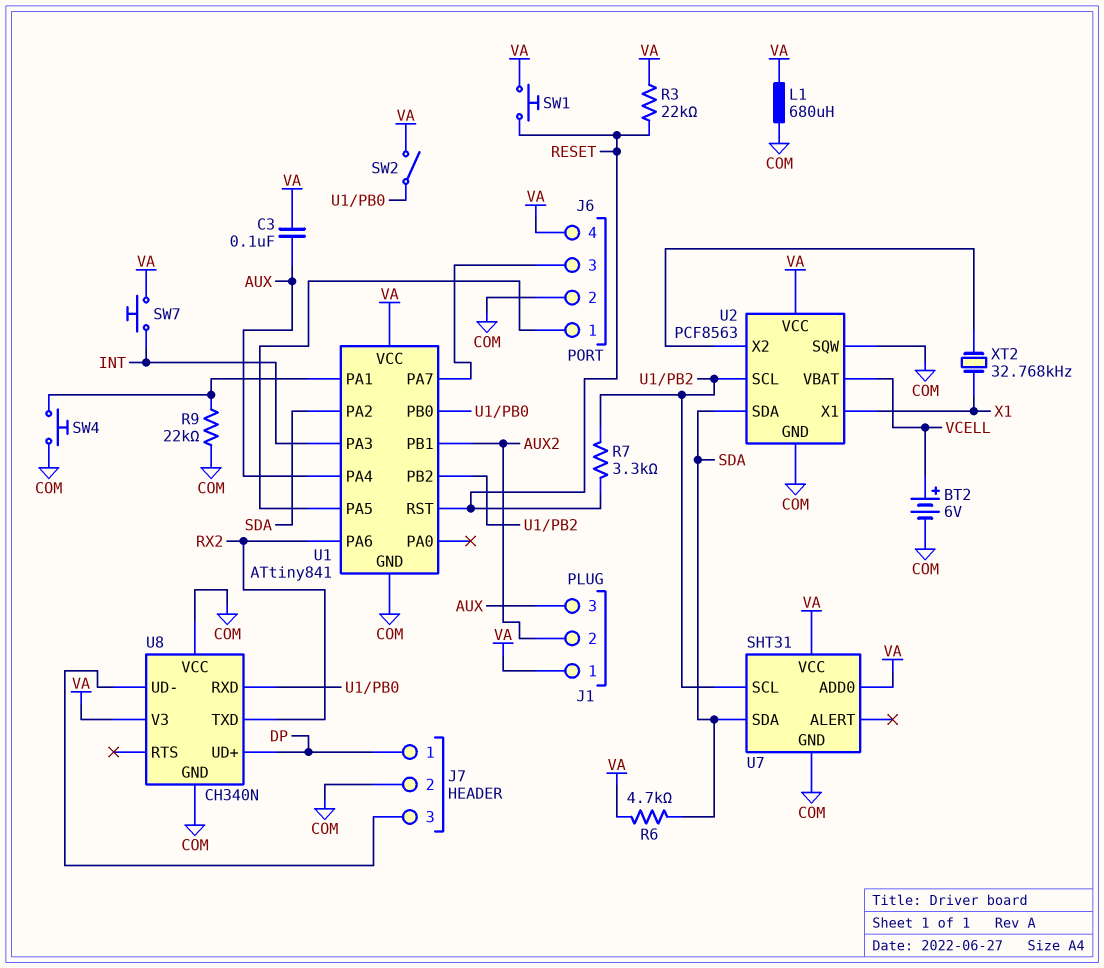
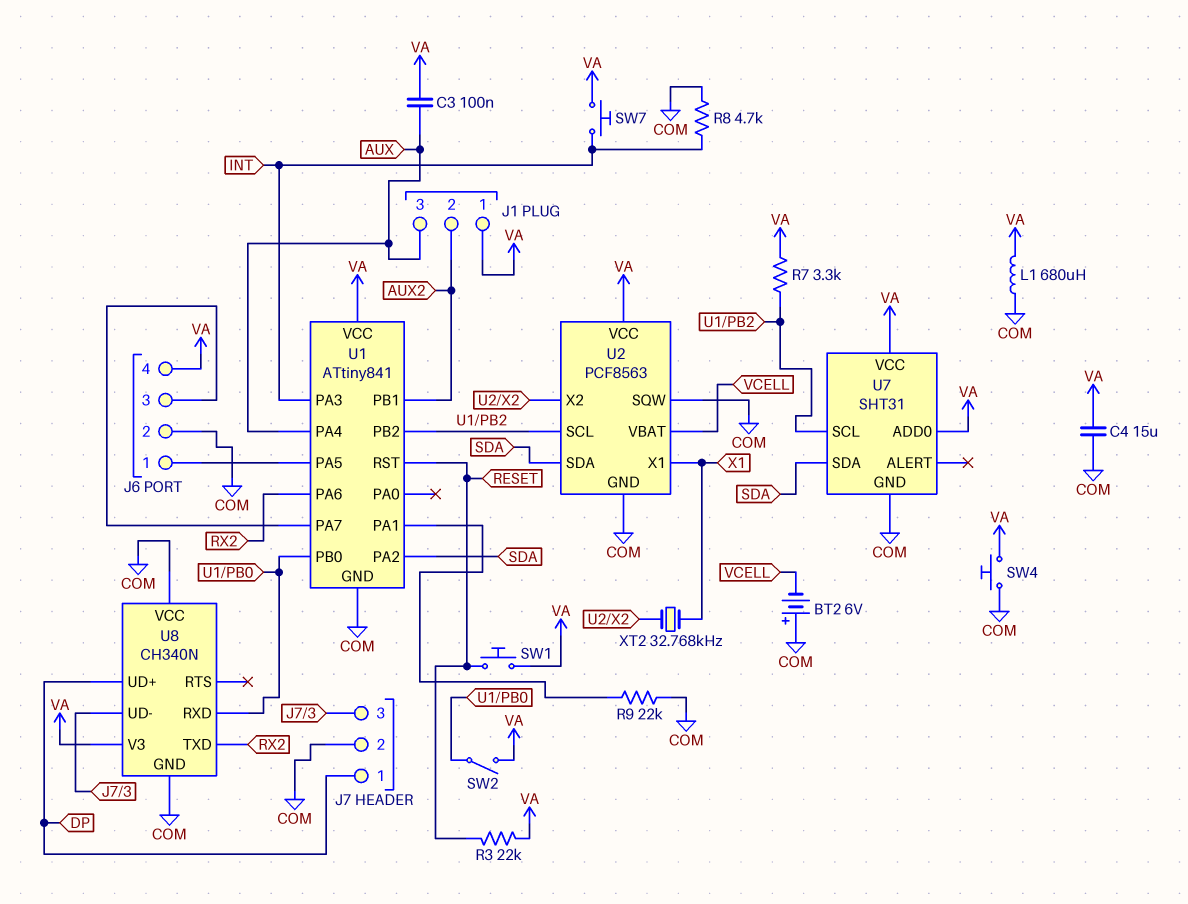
BT2: 6V (plus VCELL, minus COM) -> 6V (plus COM, minus VCELL)
C4: none -> 15uF (COM, VA)
R6: 4.7k (SDA, VA) -> none
R7: 3.3k (RESET, U1/PB2) -> 3.3k (U1/PB2, VA)
R8: none -> 4.7k (COM, INT)
SW4: button (COM, U1/PA1) -> button (COM, VA)

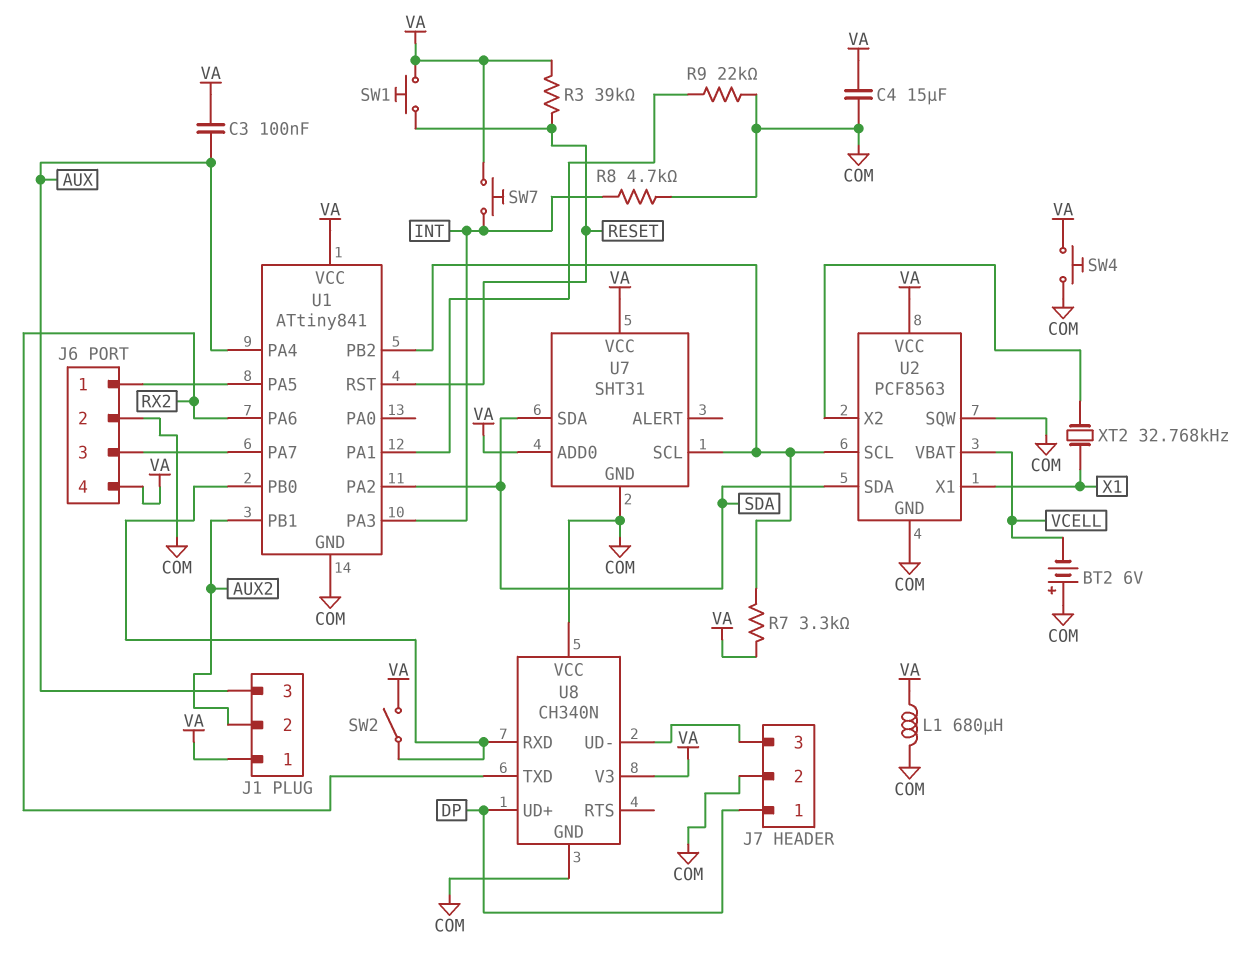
R3: 22k (RESET, VA) -> 39k (RESET, VA)

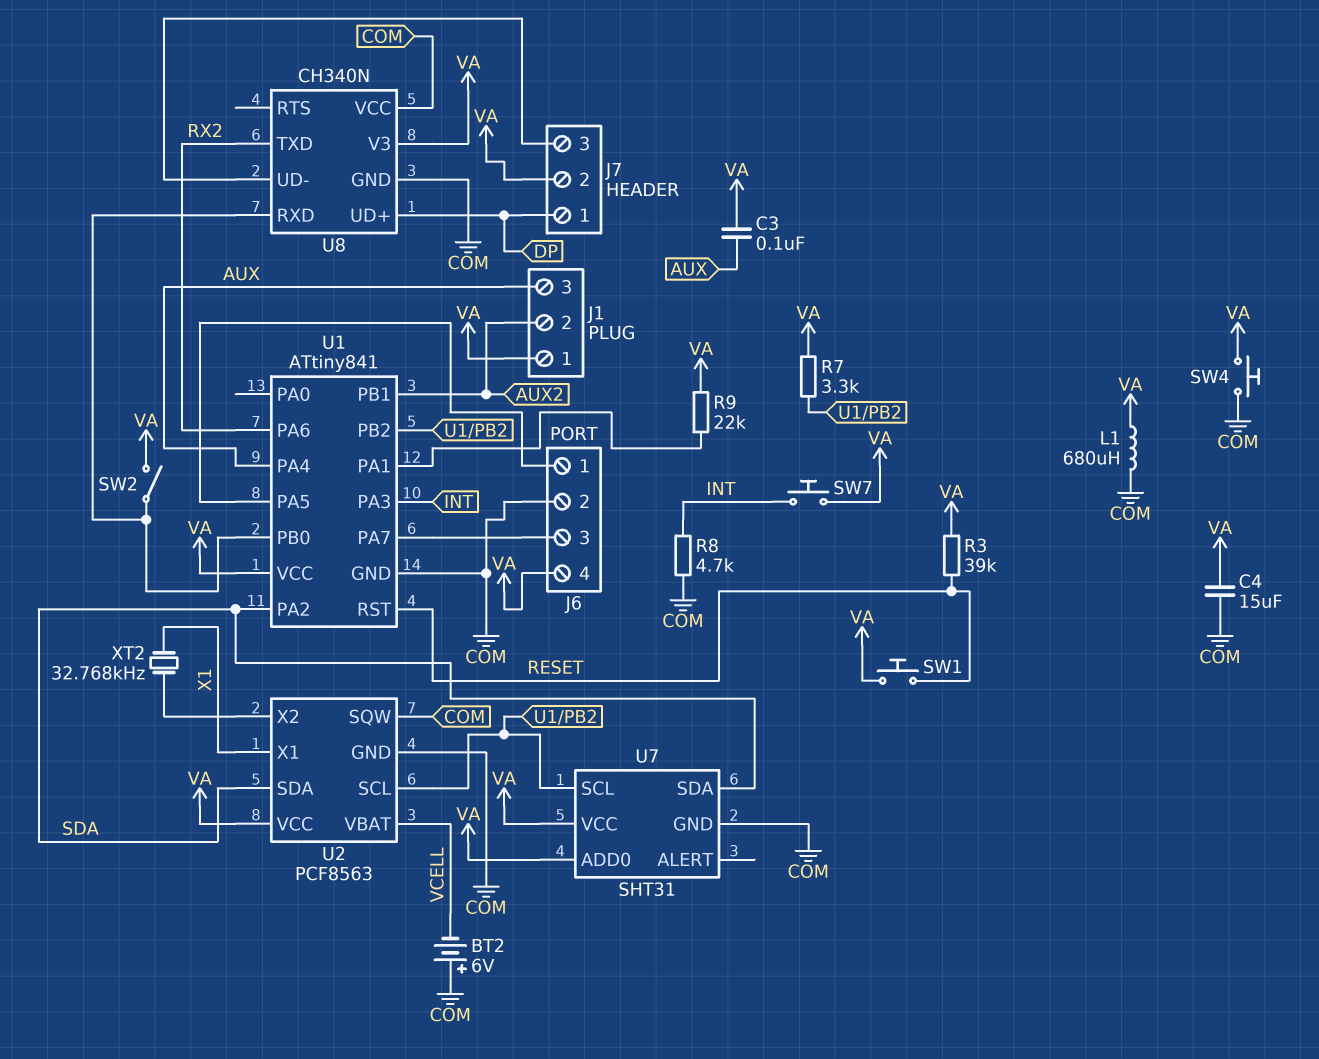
J7 pin 2: COM -> VA
R9: 22k (COM, U1/PA1) -> 22k (U1/PA1, VA)

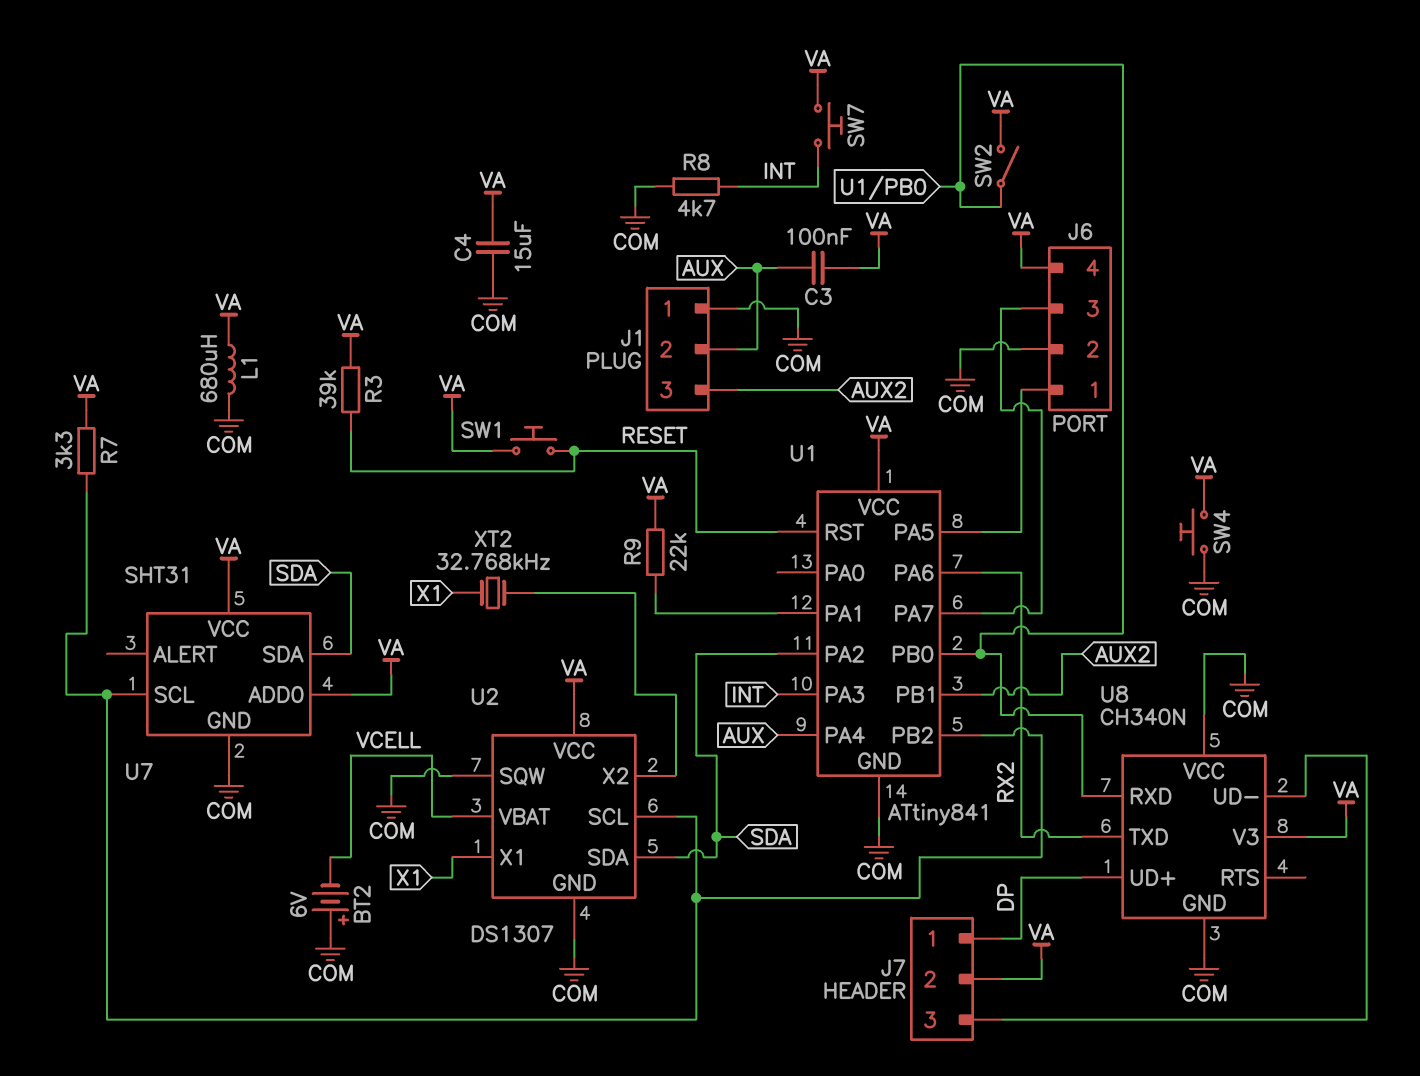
J1 pin 1: VA -> COM
J1 pin 2: AUX2 -> AUX
J1 pin 3: AUX -> AUX2
U2: PCF8563 -> DS1307

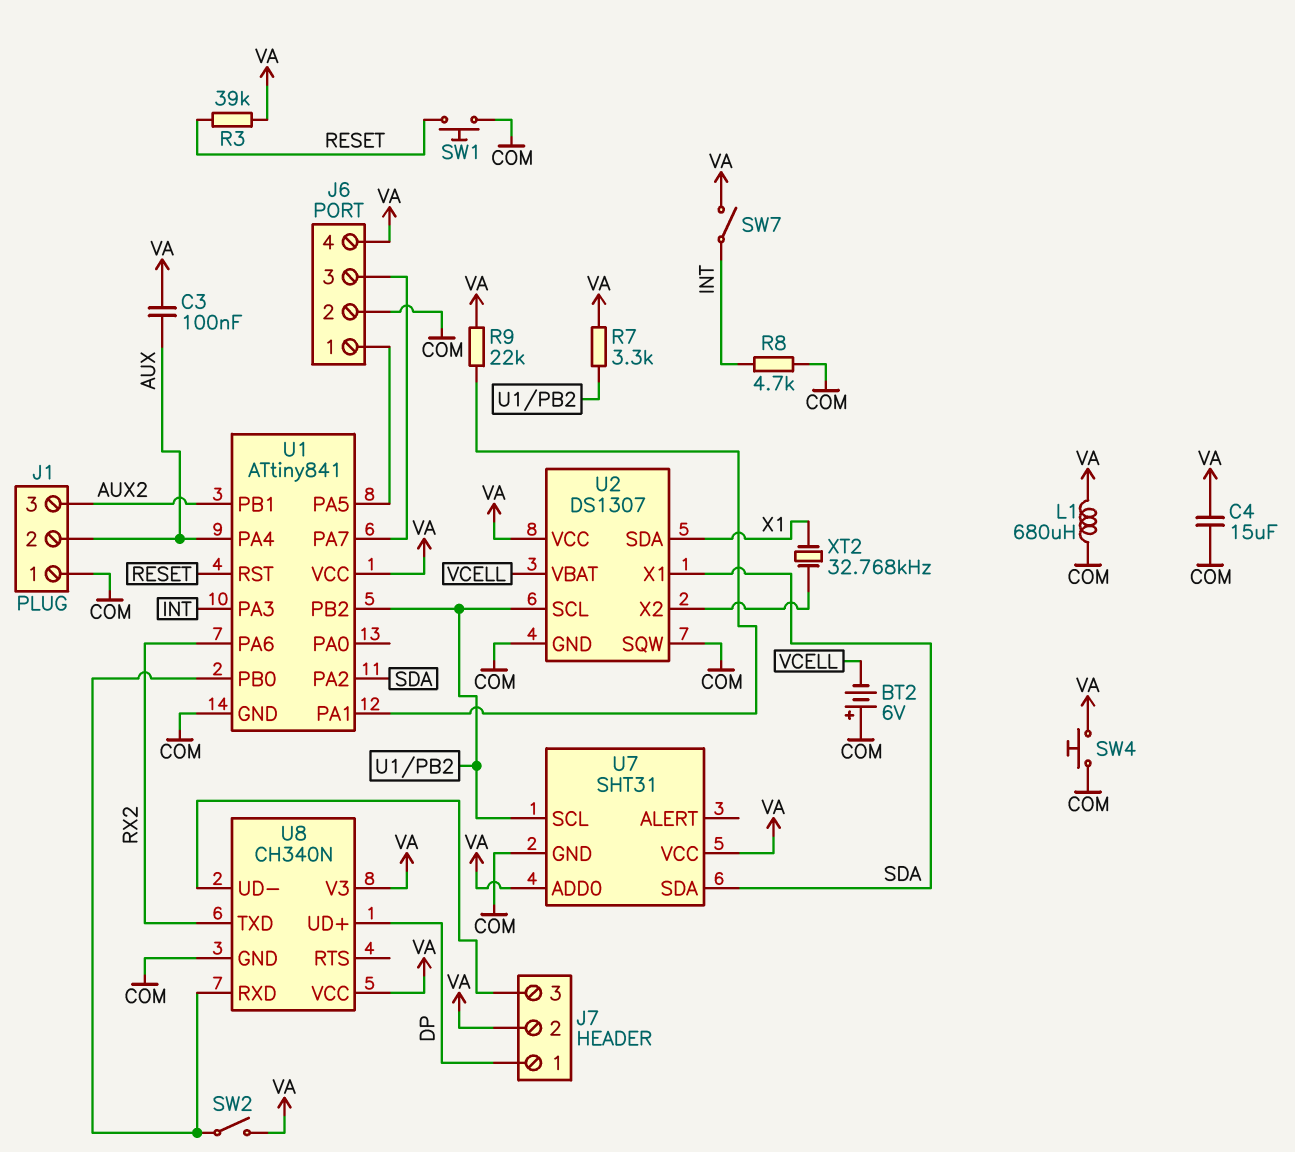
SW1: button (RESET, VA) -> button (COM, RESET)
SW7: button (INT, VA) -> switch (INT, VA)
U2 pin SDA: SDA -> X1
U2 pin X1: X1 -> SDA
U8 pin VCC: COM -> VA

